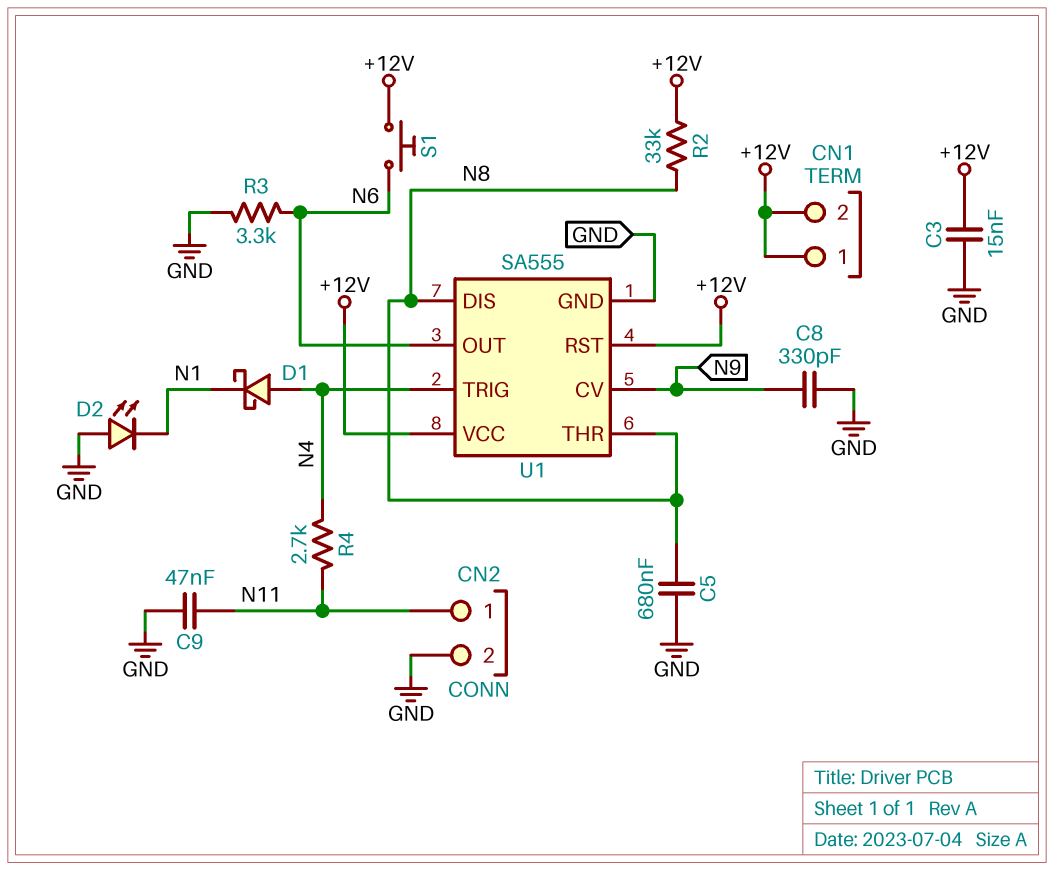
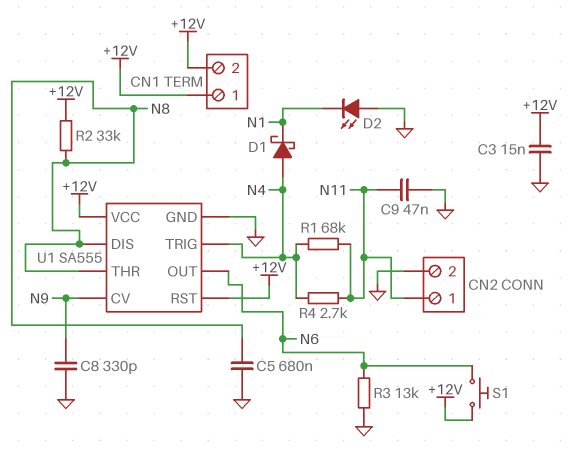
R1: none -> 68k (N4, N11)
R3: 3.3k (GND, N6) -> 13k (GND, N6)

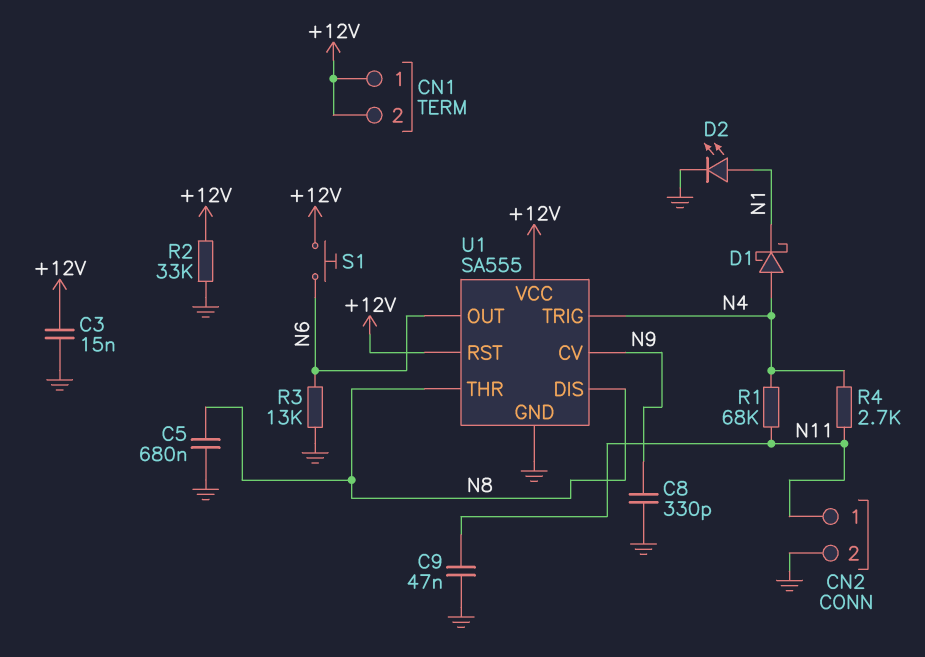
D2: LED (A GND, K N1) -> LED (A N1, K GND)
R2: 33k (+12V, N8) -> 33k (+12V, GND)

